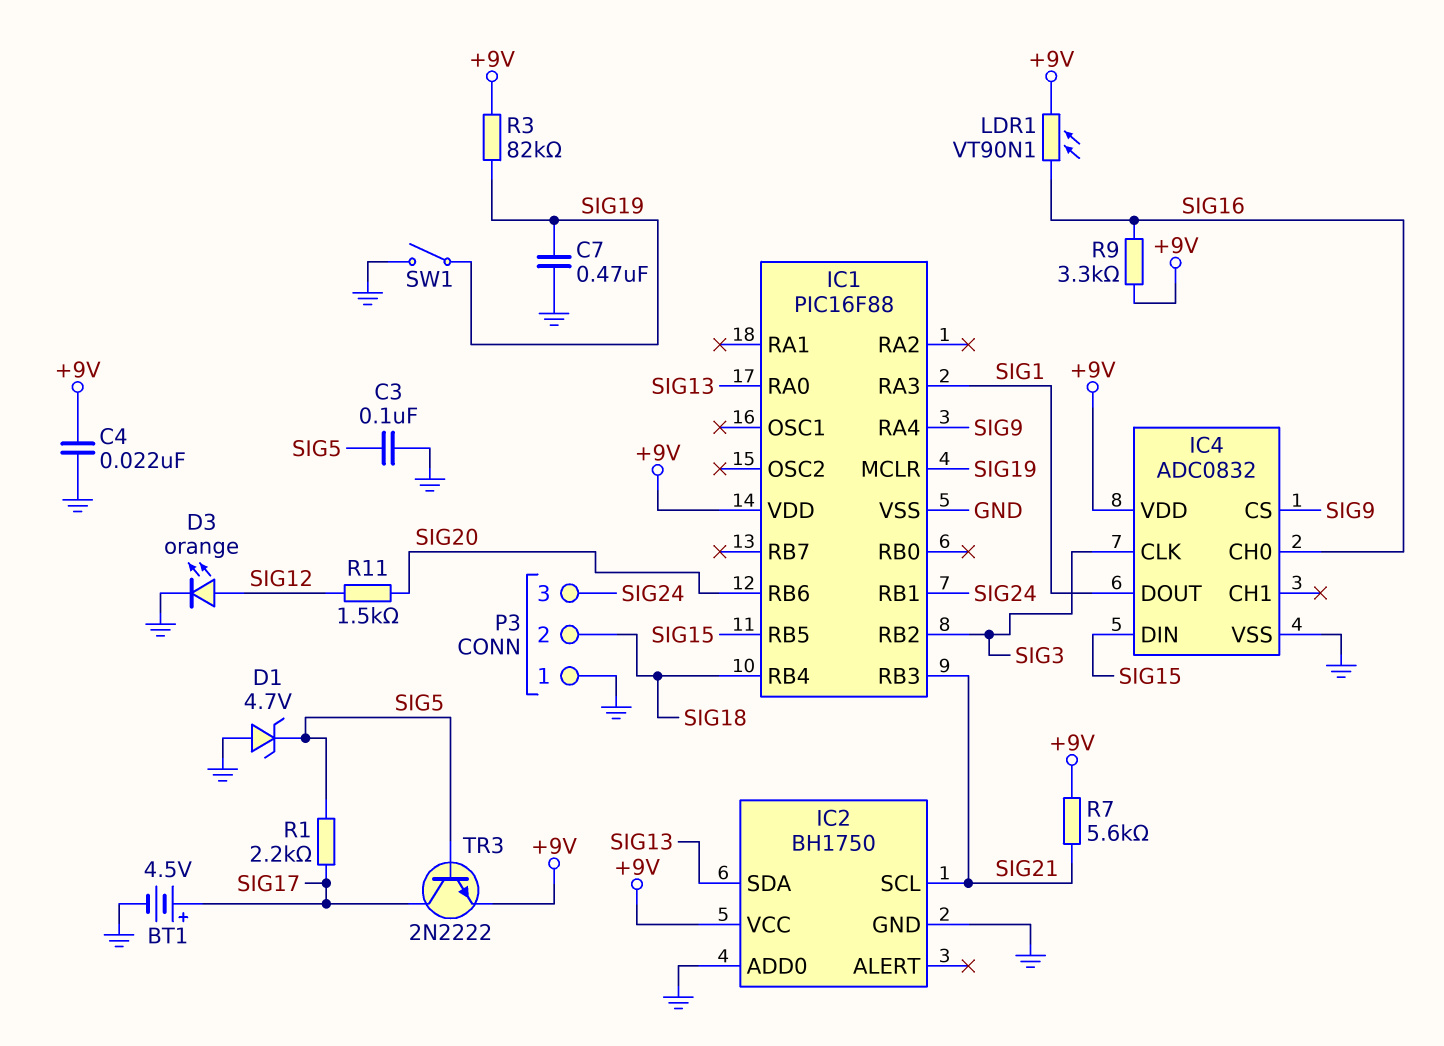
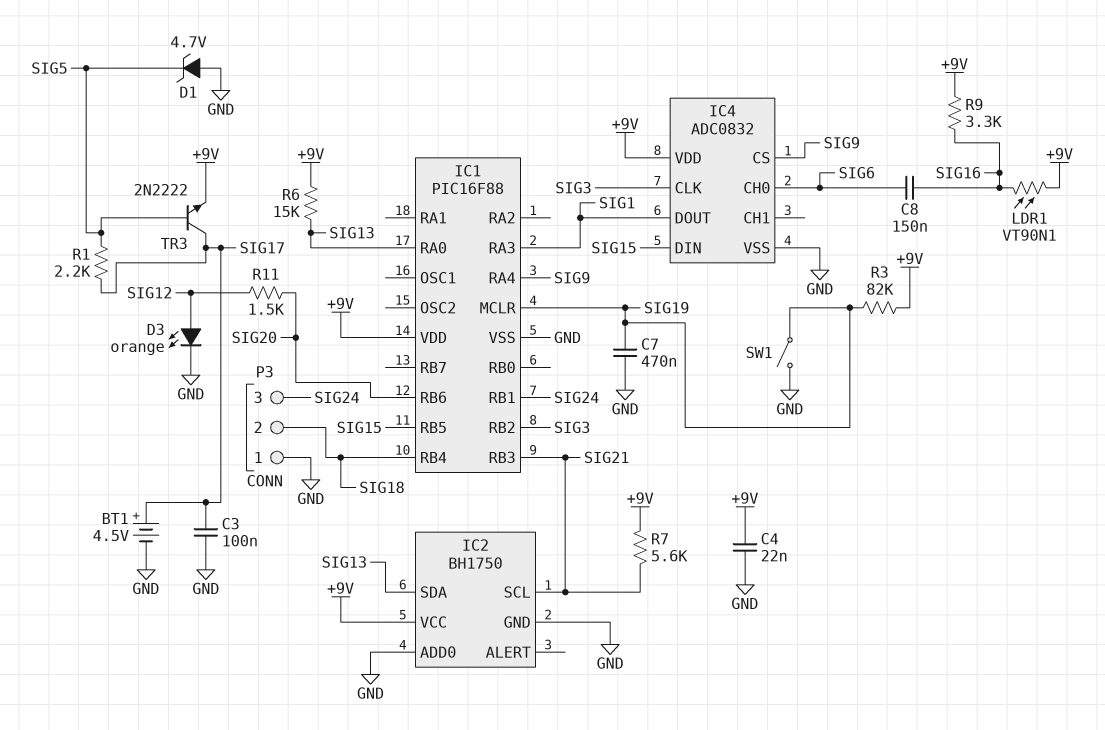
C3: 100nF (GND, SIG5) -> 100nF (GND, SIG17)
C8: none -> 150nF (SIG6, SIG16)
IC4 pin CH0: SIG16 -> SIG6
R6: none -> 15k (+9V, SIG13)

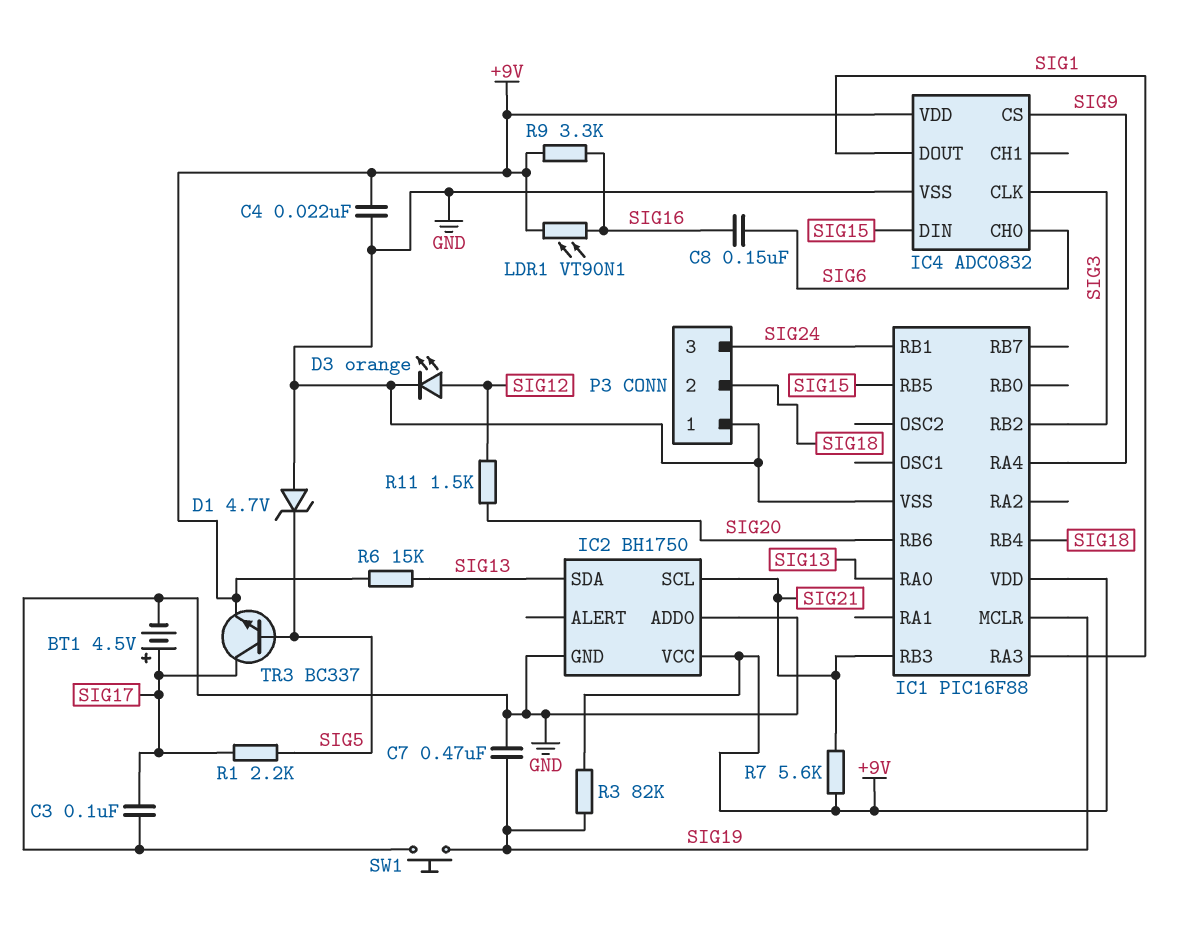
SW1: switch (GND, SIG19) -> button (GND, SIG19)
TR3: NPN 2N2222 (B SIG5, C SIG17, E +9V) -> NPN BC337 (B SIG5, C SIG17, E +9V)

